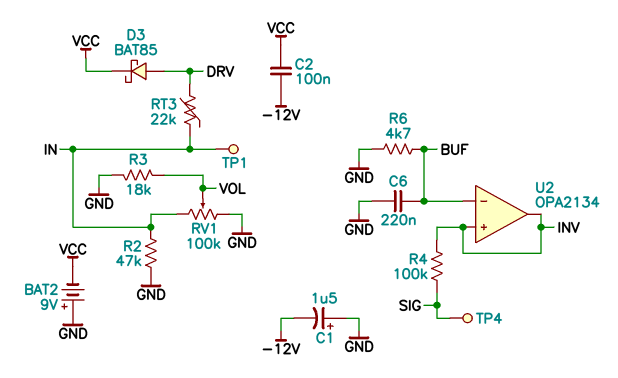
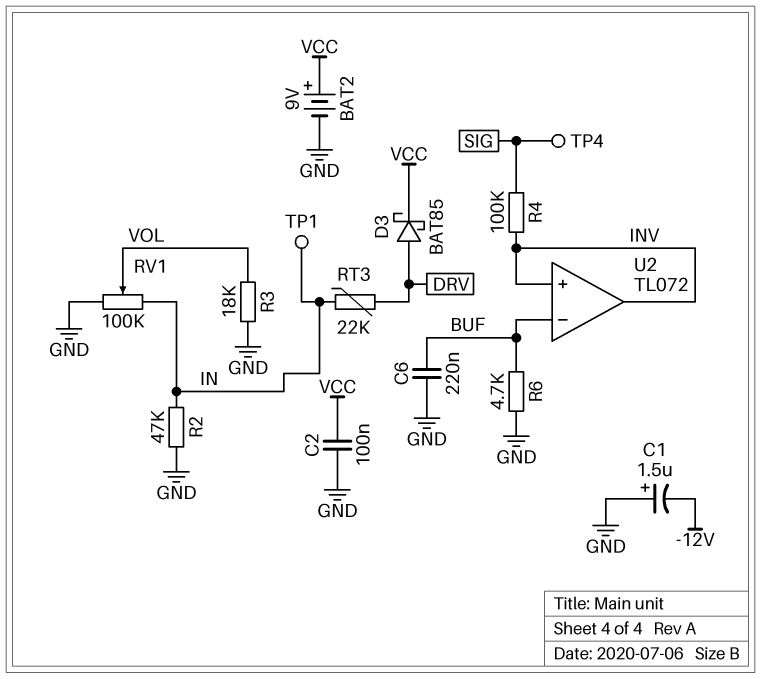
BAT2: 9V (plus GND, minus VCC) -> 9V (plus VCC, minus GND)
C2: 100nF (-12V, VCC) -> 100nF (GND, VCC)
U2: OPA2134 -> TL072

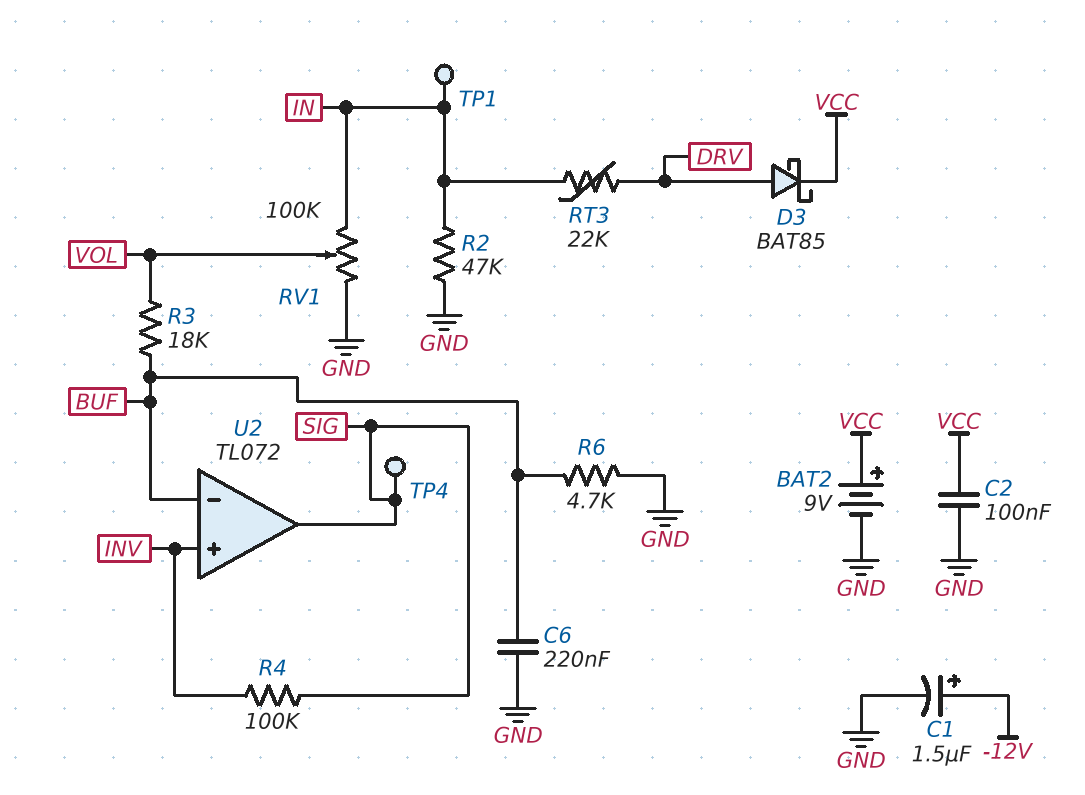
C1: 1.5uF (plus GND, minus -12V) -> 1.5uF (plus -12V, minus GND)
R3: 18k (GND, VOL) -> 18k (BUF, VOL)
U2 pin out: INV -> SIG

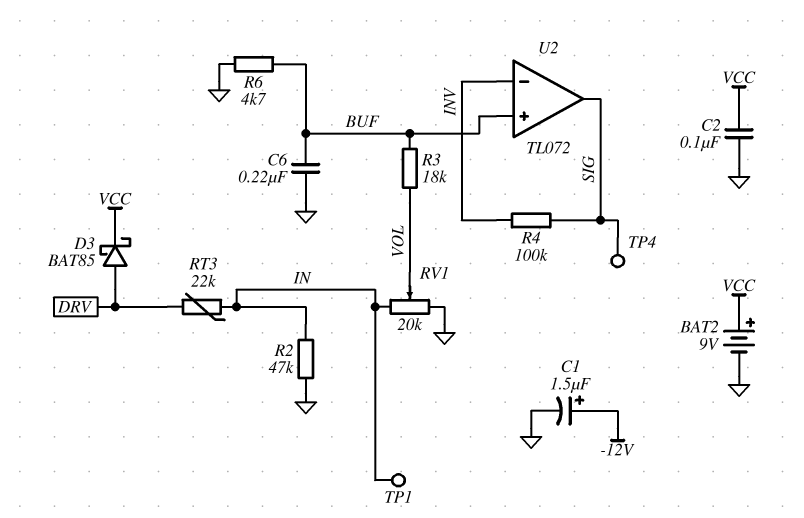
RV1: 100k (GND, IN, wiper VOL) -> 20k (GND, IN, wiper VOL)
U2 pin in+: INV -> BUF
U2 pin in-: BUF -> INV

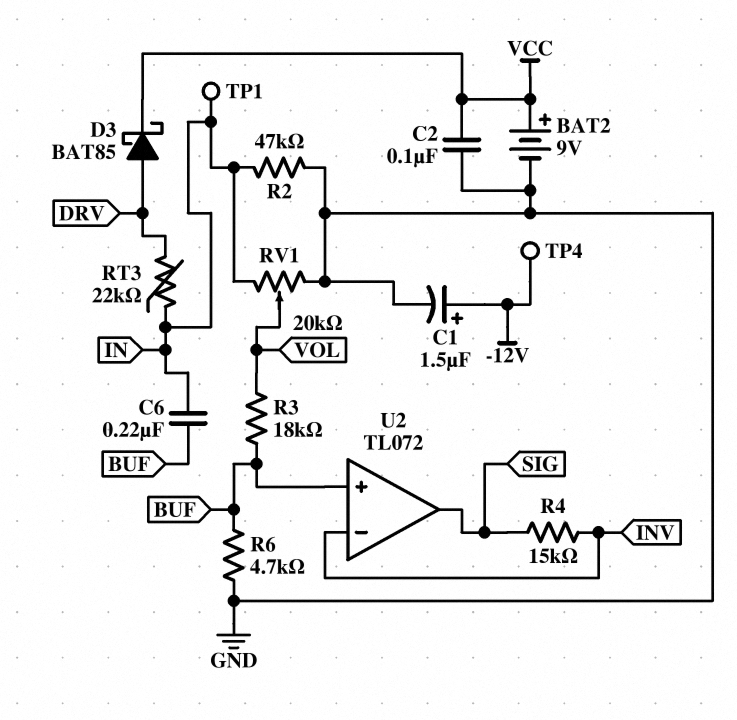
C6: 220nF (BUF, GND) -> 220nF (BUF, IN)
R4: 100k (INV, SIG) -> 15k (INV, SIG)
TP4: test point (SIG) -> test point (-12V)

